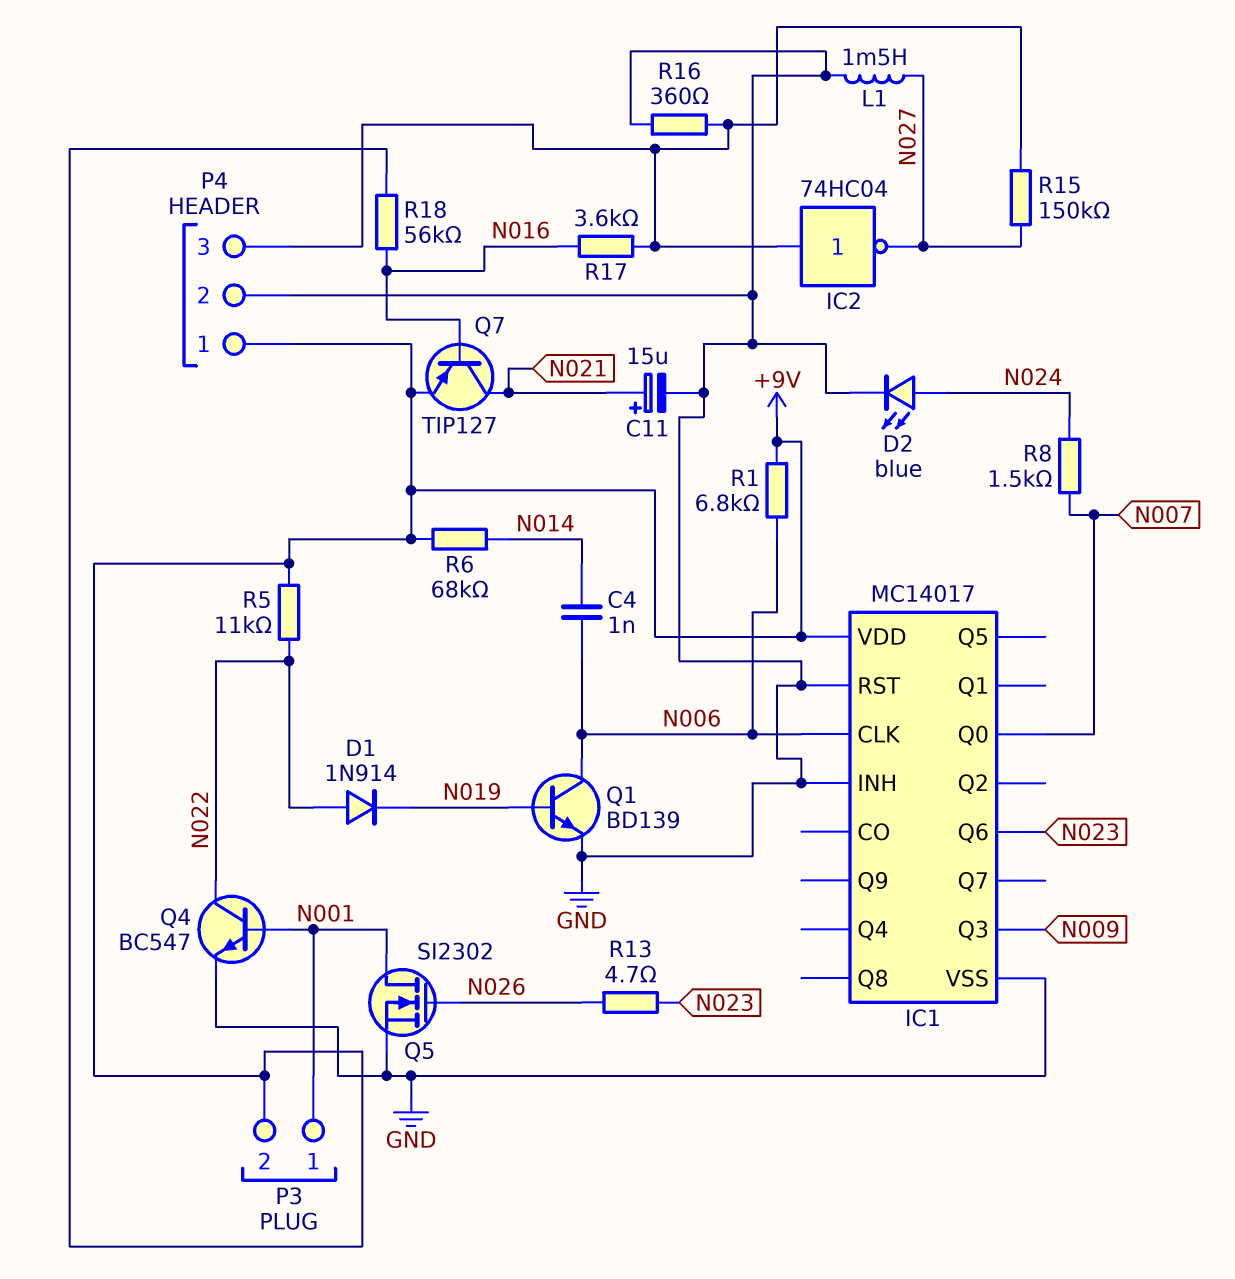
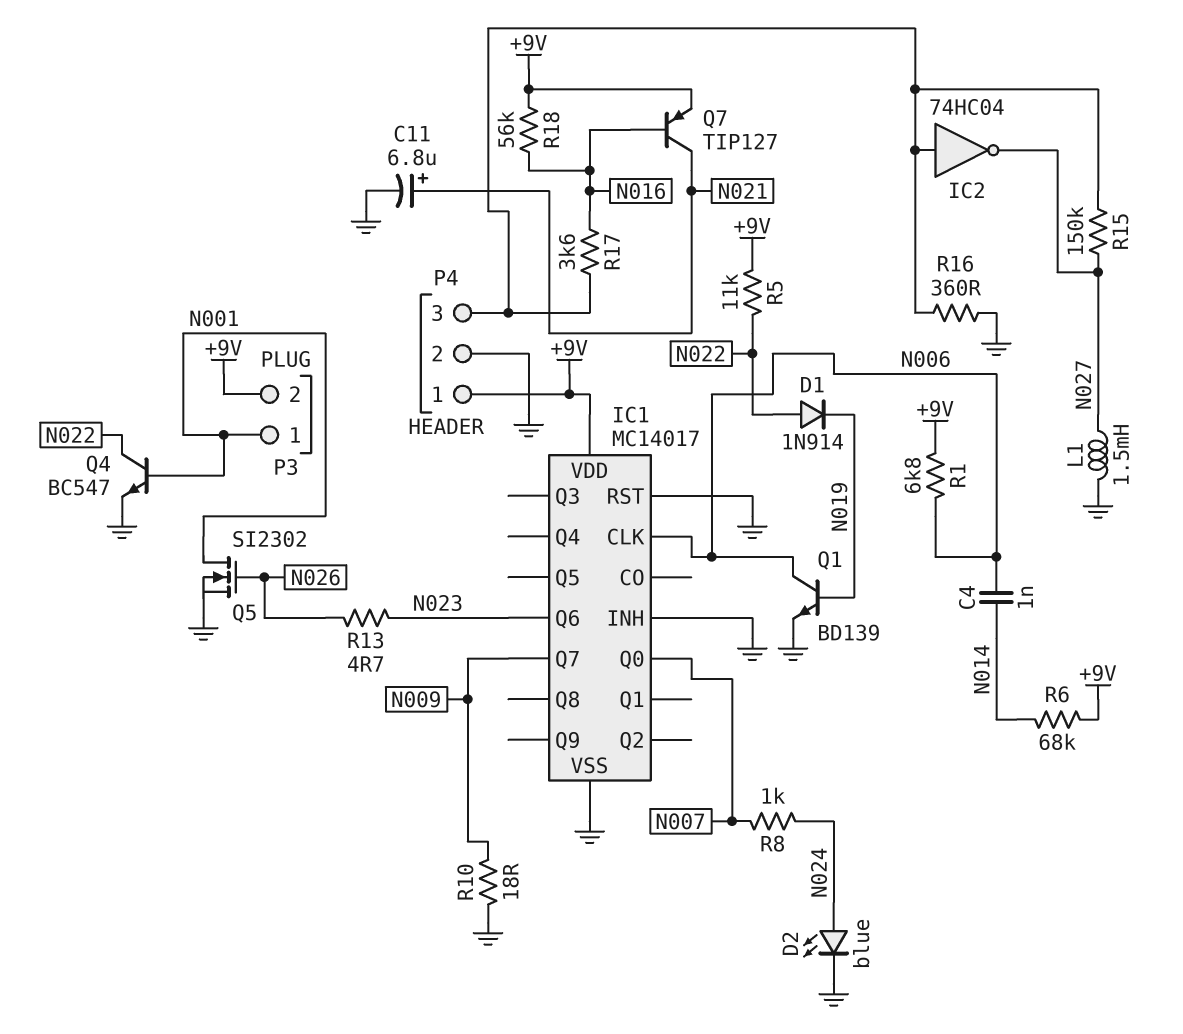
C11: 15uF (plus N021, minus GND) -> 6.8uF (plus N021, minus GND)
IC1 pin Q3: N009 -> none
IC1 pin Q7: none -> N009
R8: 1.5k (N007, N024) -> 1k (N007, N024)
R10: none -> 18 (GND, N009)

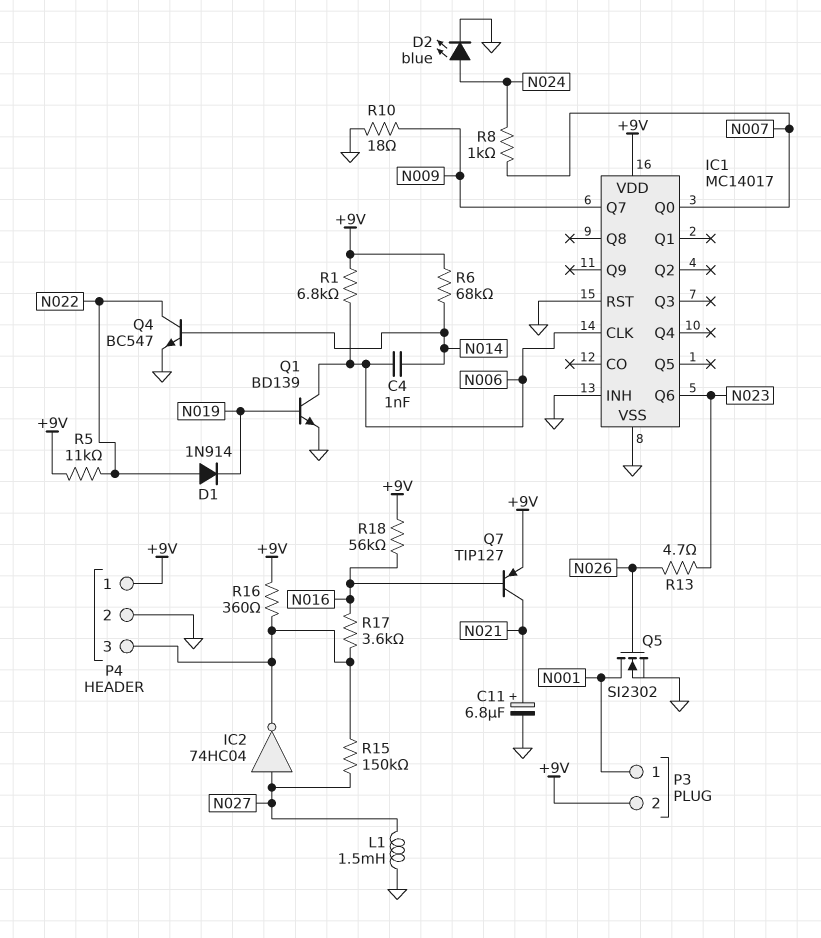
IC2: NOT 74HC04 (in P4/3, out N027) -> NOT 74HC04 (in N027, out P4/3)
Q4: NPN BC547 (B N001, C N022, E GND) -> NPN BC547 (B N014, C N022, E GND)
R16: 360 (GND, P4/3) -> 360 (+9V, P4/3)

